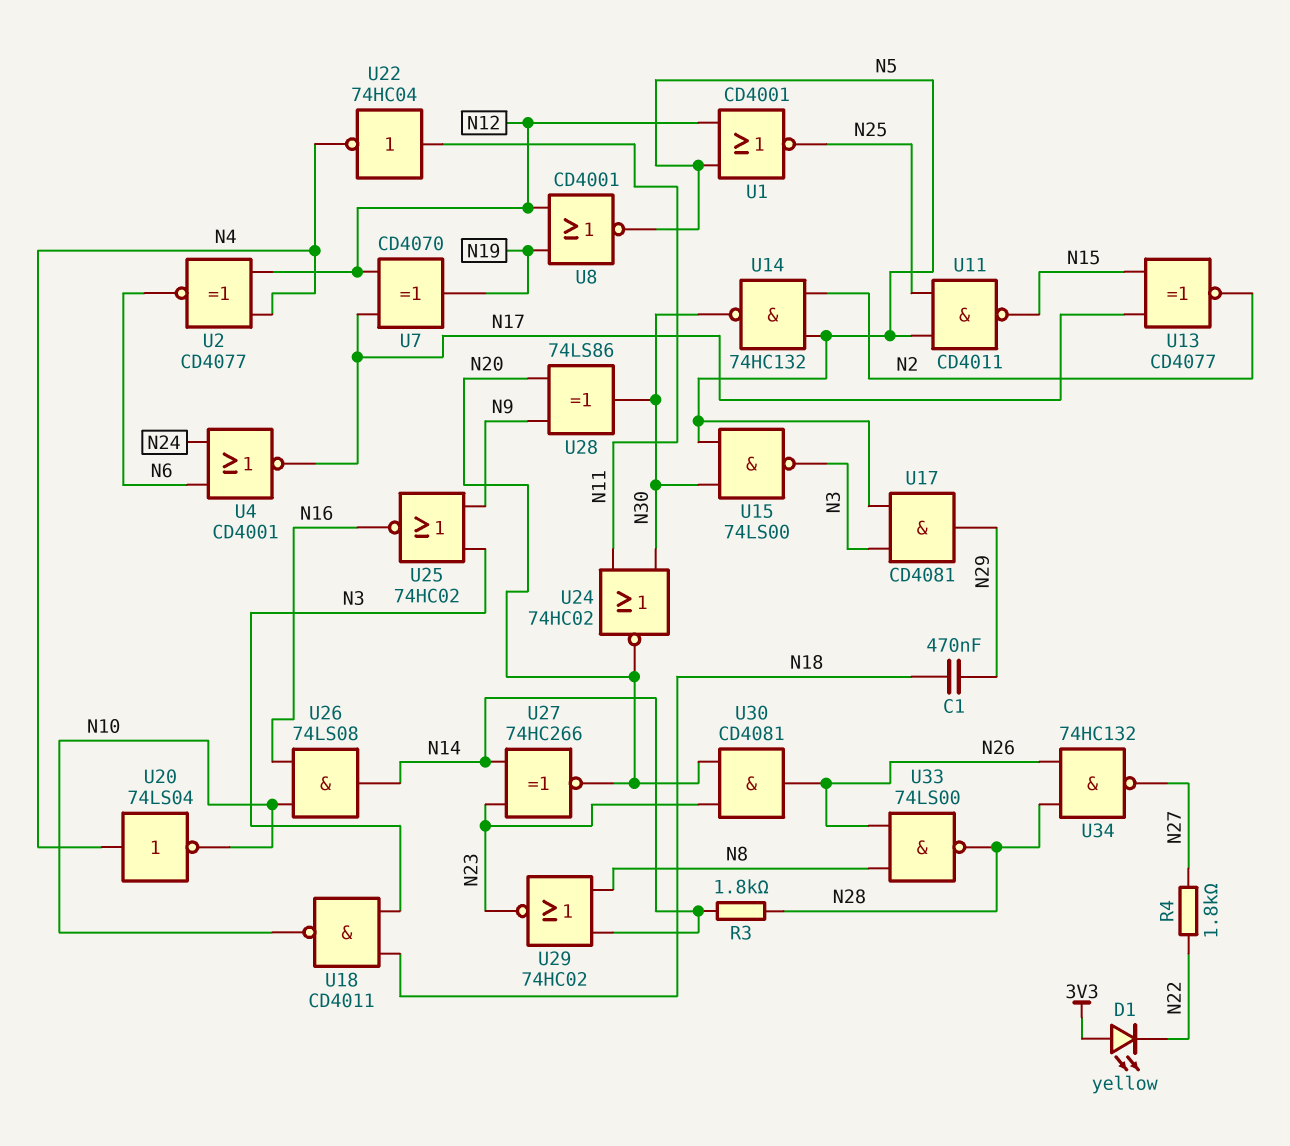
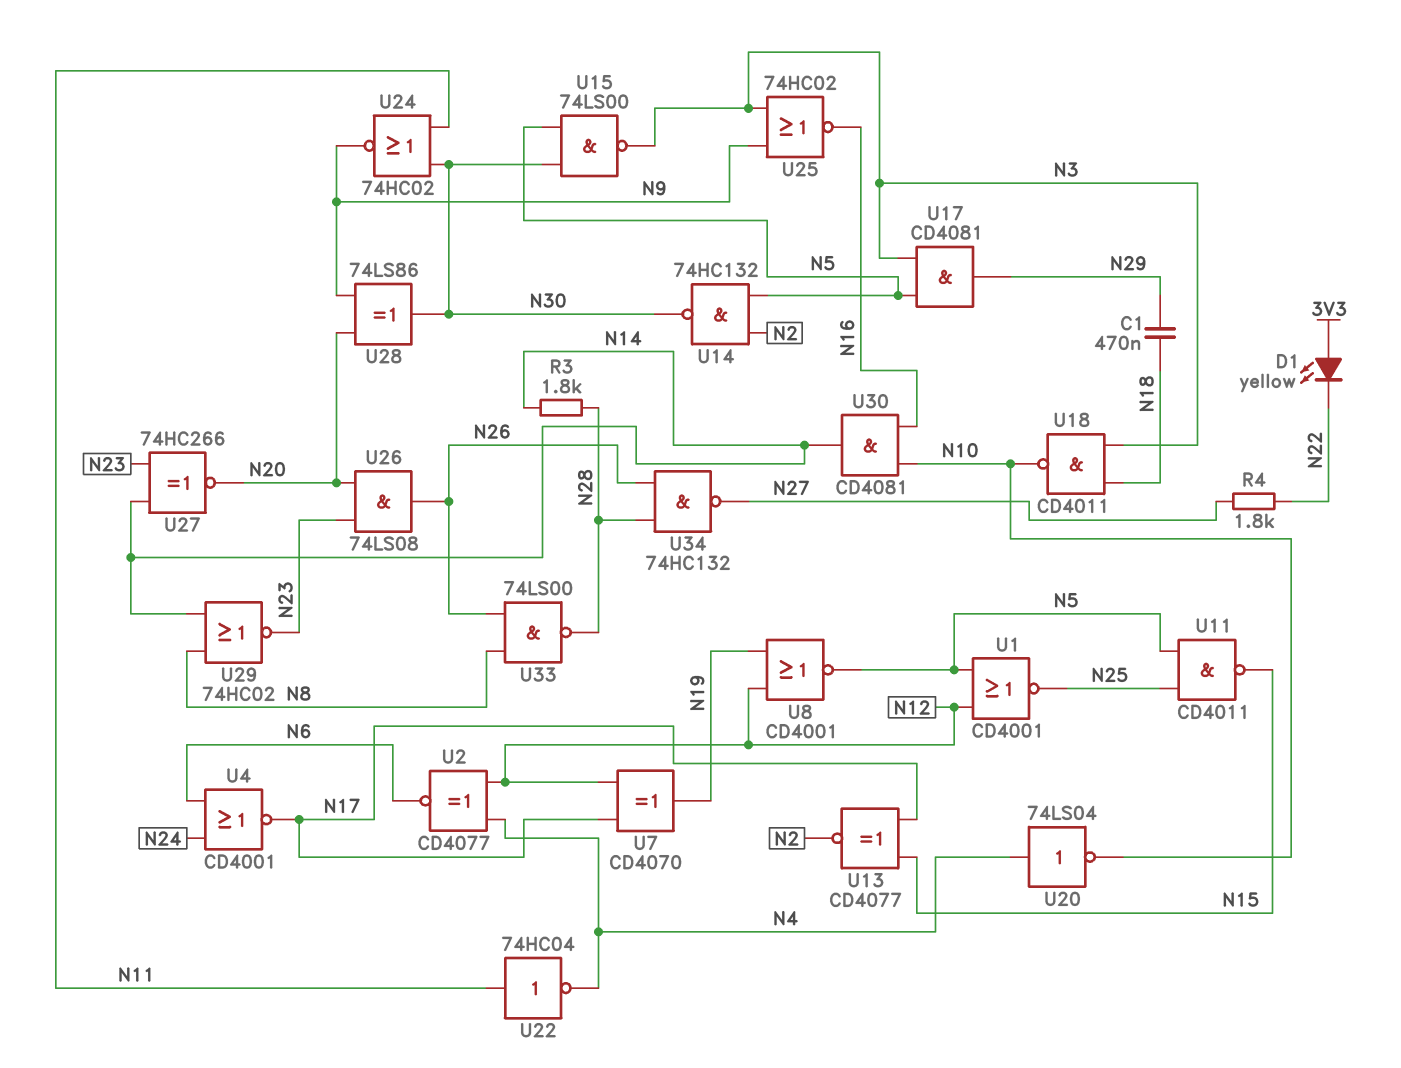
U24: NOR 74HC02 (in N11, in N30, out N20) -> NOR 74HC02 (in N11, in N30, out N9)
U26: AND 74LS08 (in N10, in N16, out N14) -> AND 74LS08 (in N20, in N23, out N26)
U30: AND CD4081 (in N20, in N23, out N26) -> AND CD4081 (in N10, in N16, out N14)

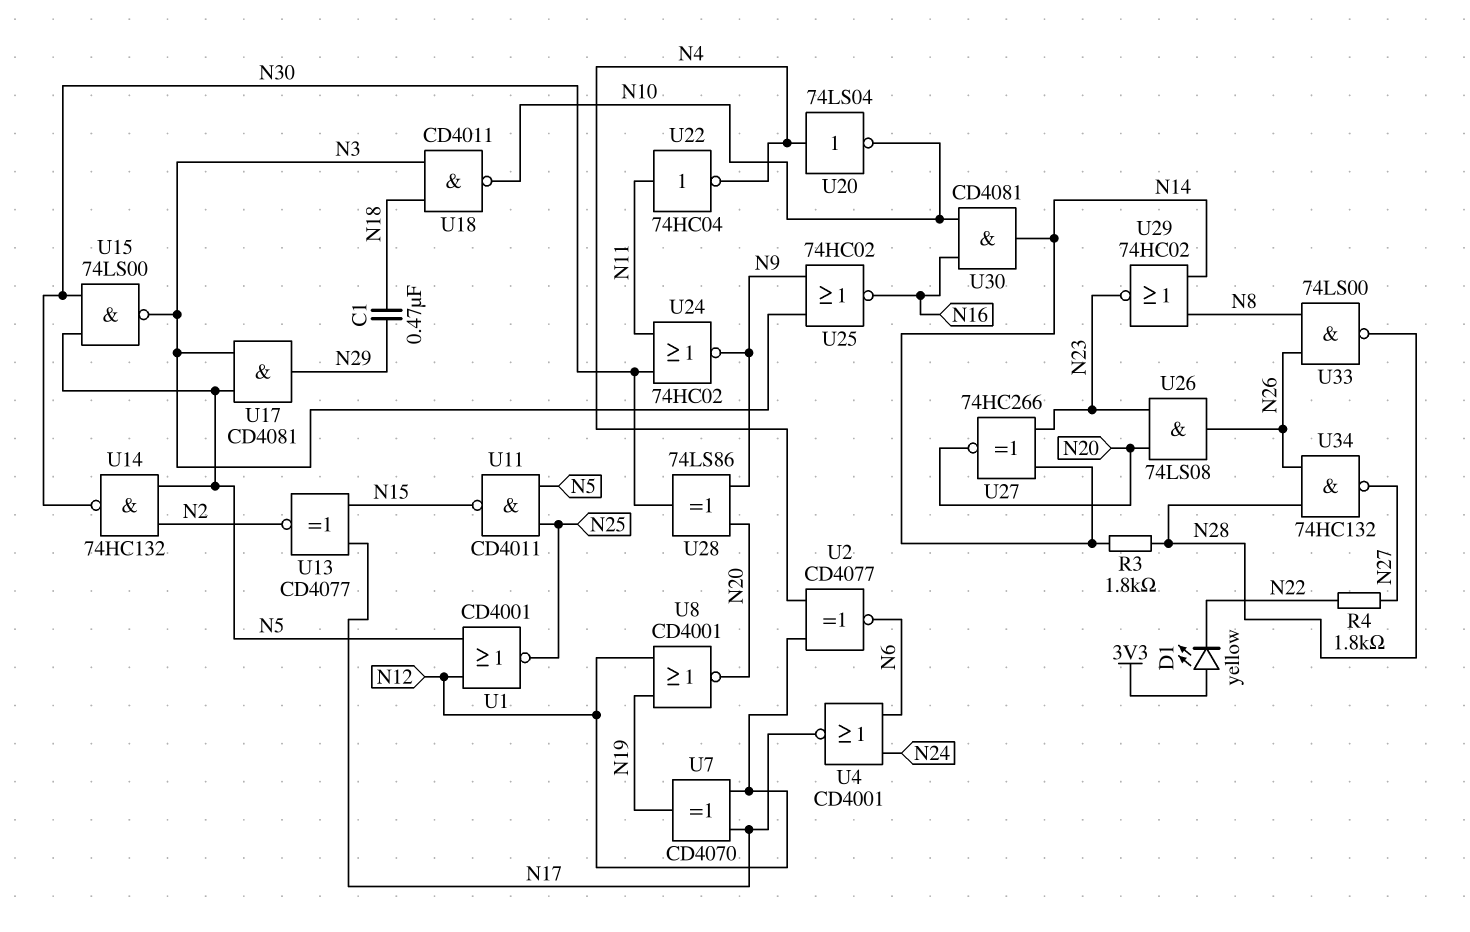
U8: NOR CD4001 (in N12, in N19, out N5) -> NOR CD4001 (in N12, in N19, out N20)

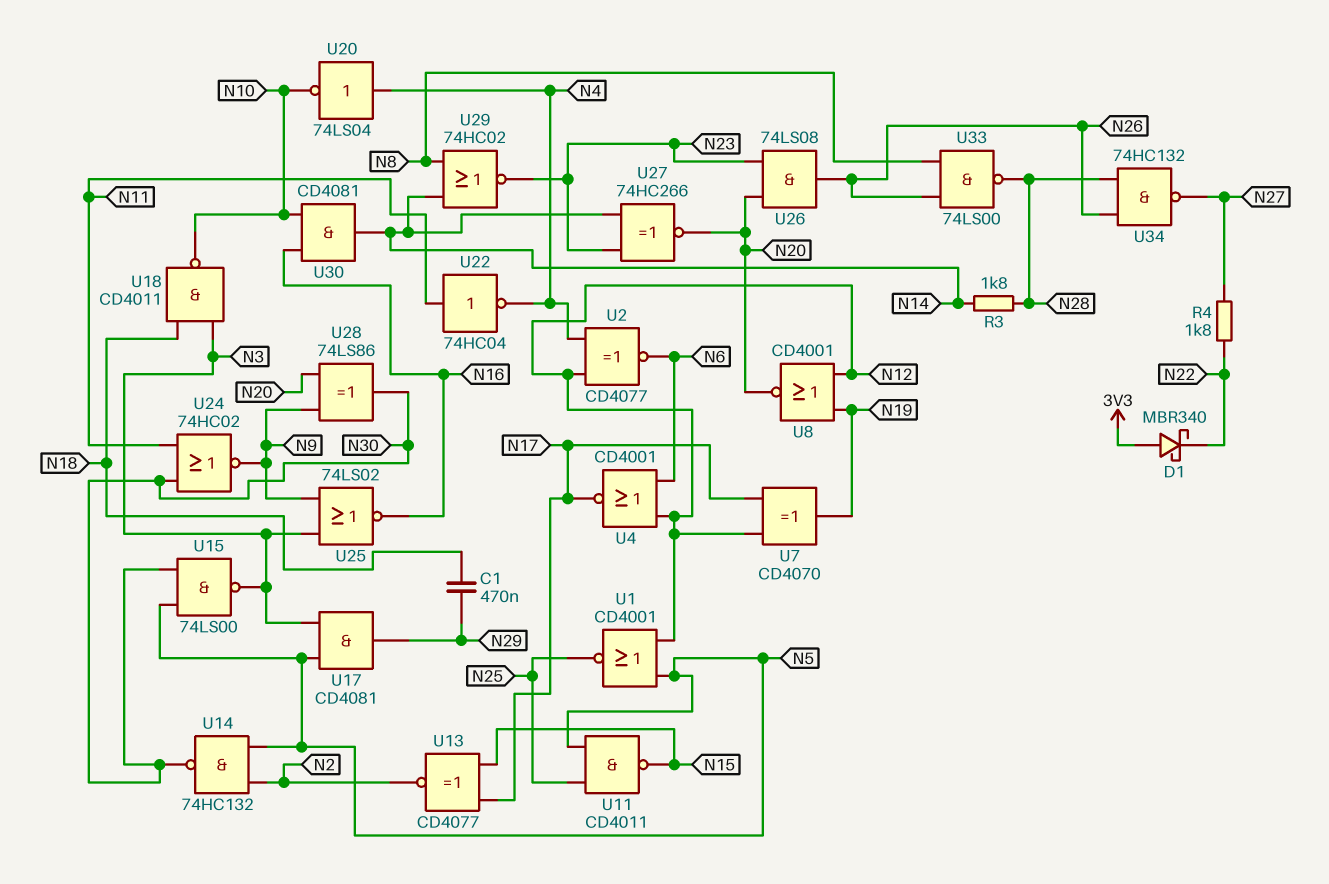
D1: LED yellow (A 3V3, K N22) -> schottky MBR340 (A 3V3, K N22)
U4: NOR CD4001 (in N6, in N24, out N17) -> NOR CD4001 (in N6, in N12, out N17)
U25: NOR 74HC02 (in N3, in N9, out N16) -> NOR 74LS02 (in N3, in N9, out N16)

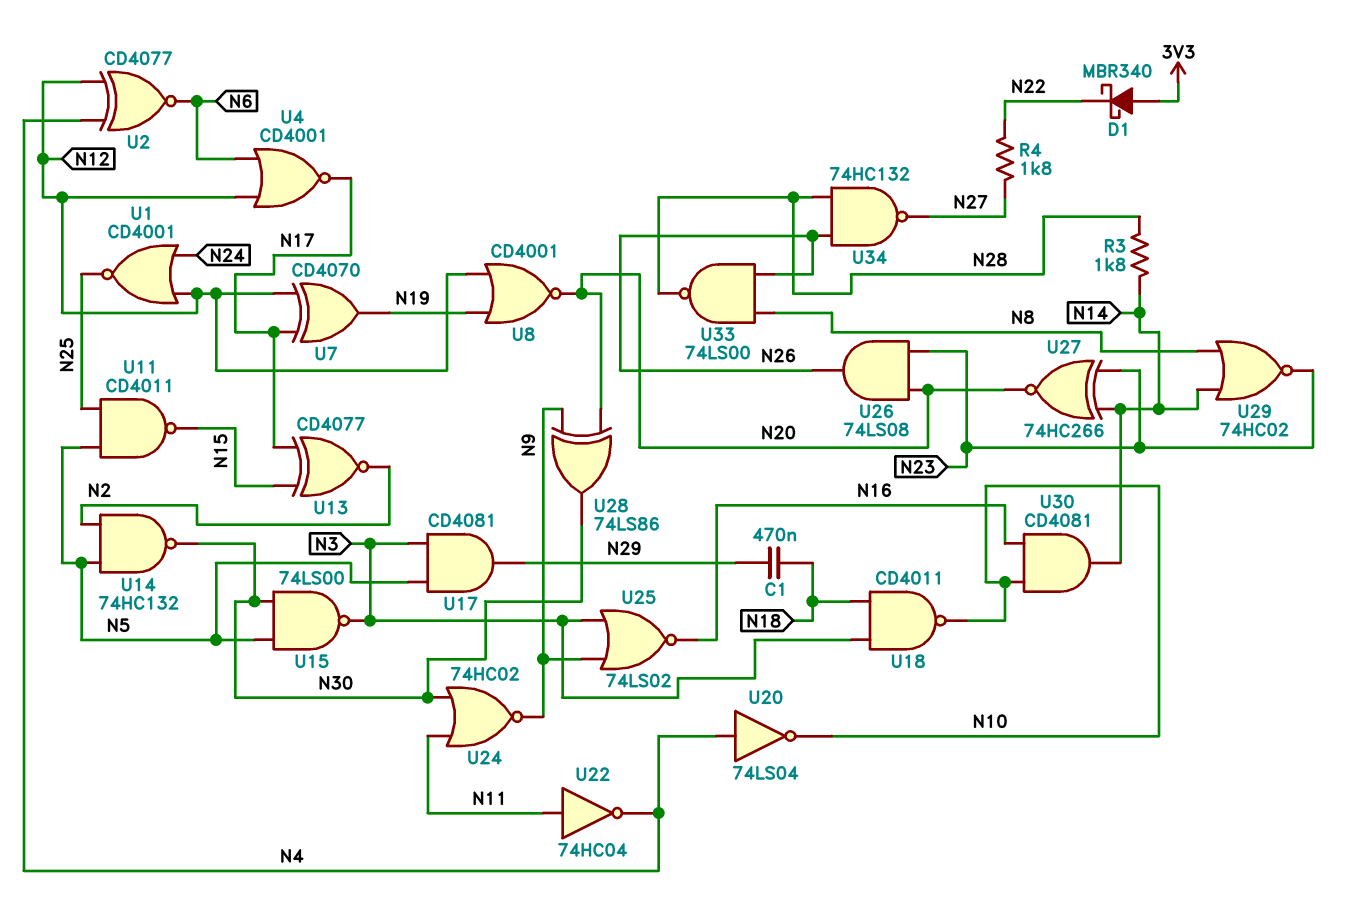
U1: NOR CD4001 (in N5, in N12, out N25) -> NOR CD4001 (in N12, in N24, out N25)

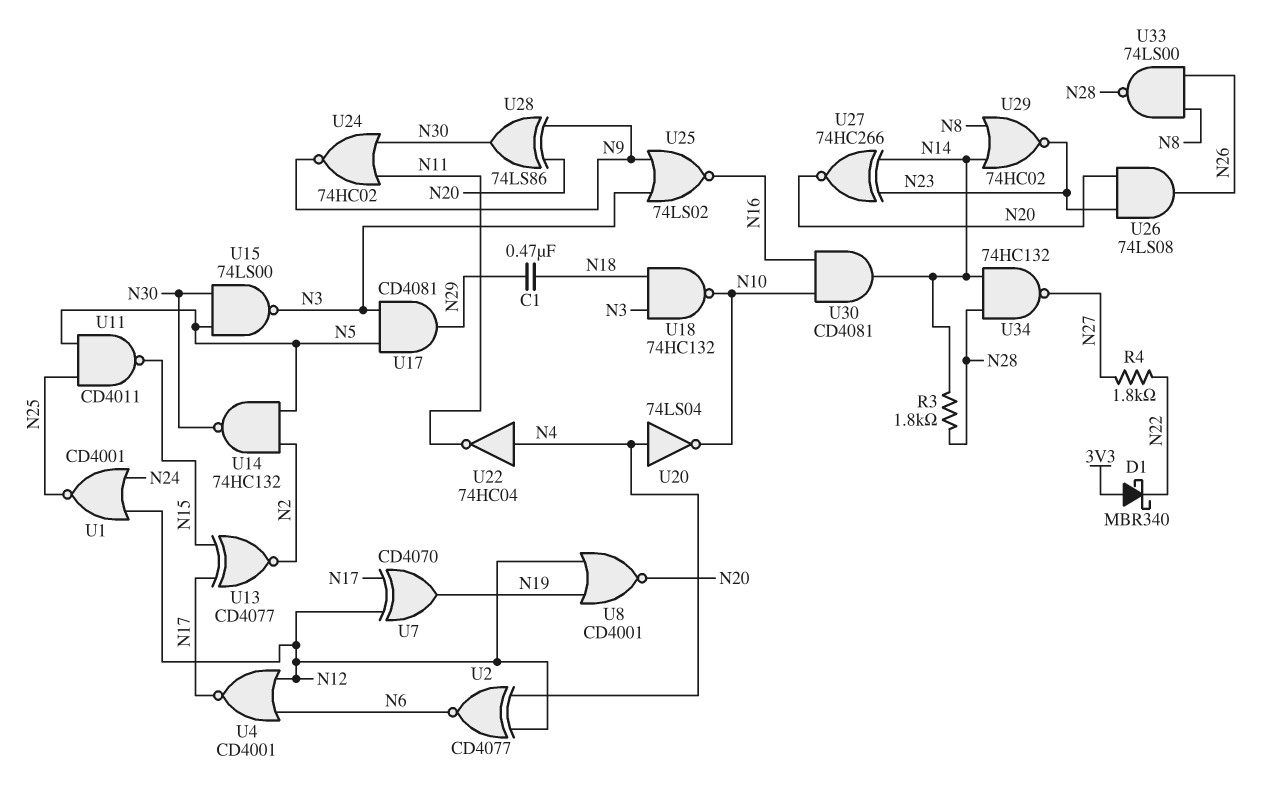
U18: NAND CD4011 (in N3, in N18, out N10) -> NAND 74HC132 (in N3, in N18, out N10)
U22: NOT 74HC04 (in N11, out N4) -> NOT 74HC04 (in N4, out N11)
U34: NAND 74HC132 (in N26, in N28, out N27) -> NAND 74HC132 (in N14, in N28, out N27)

